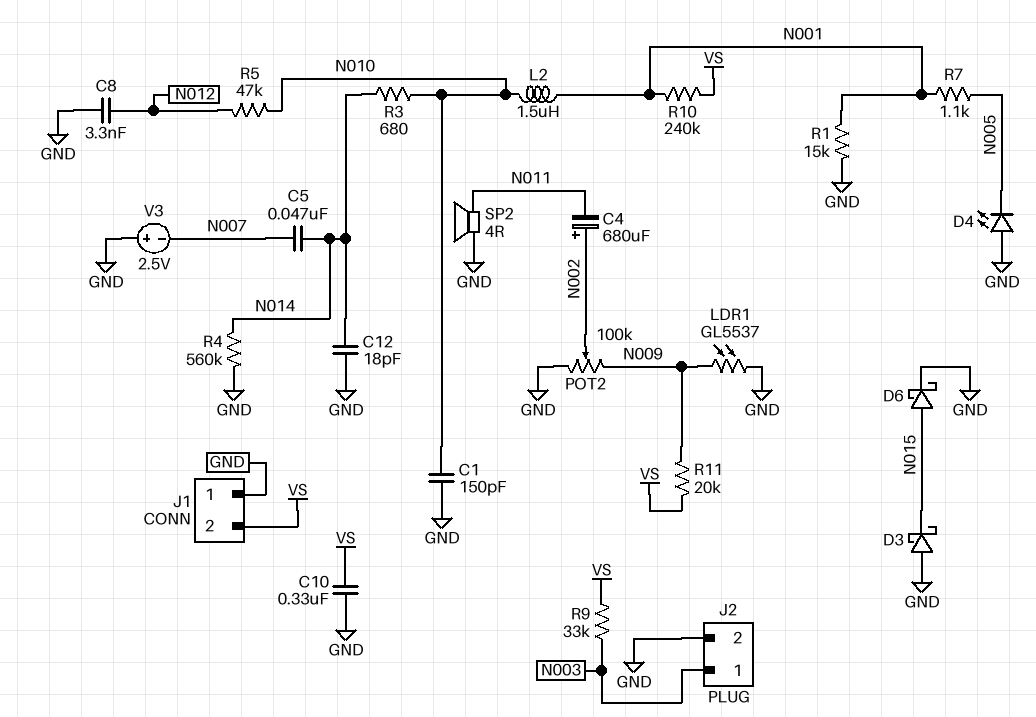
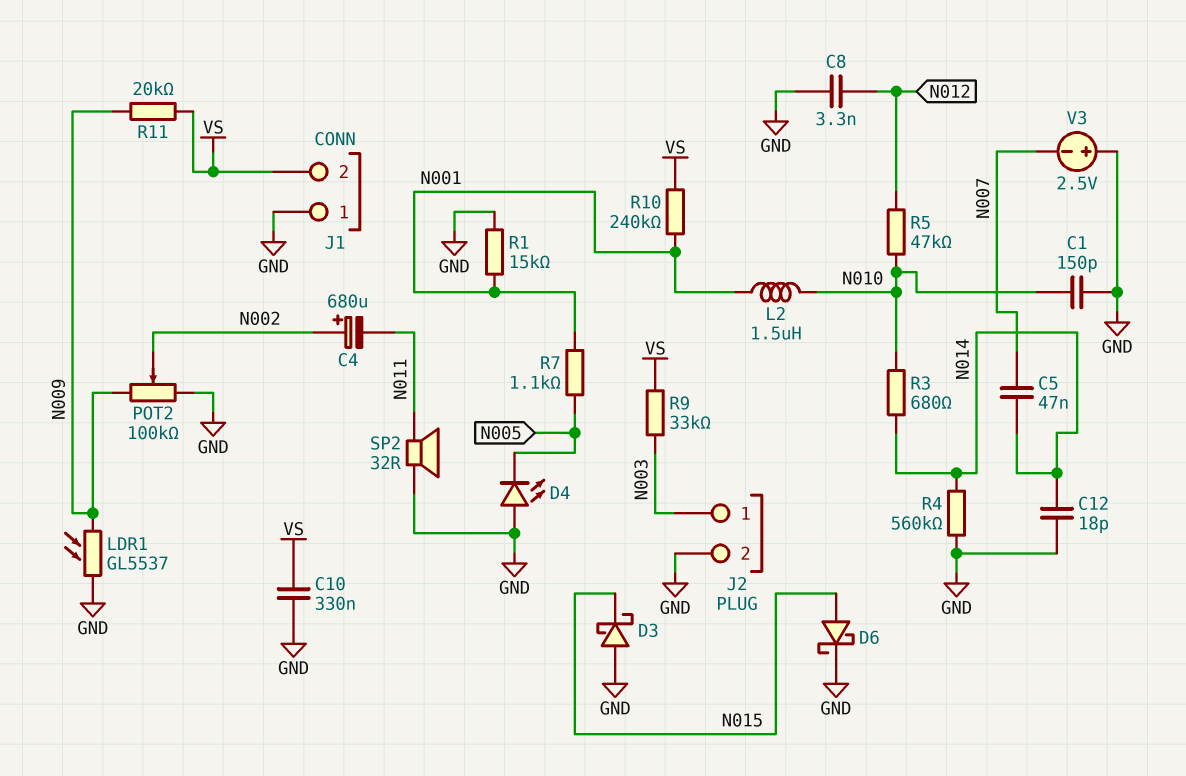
SP2: speaker 4R (GND, N011) -> speaker 32R (GND, N011)

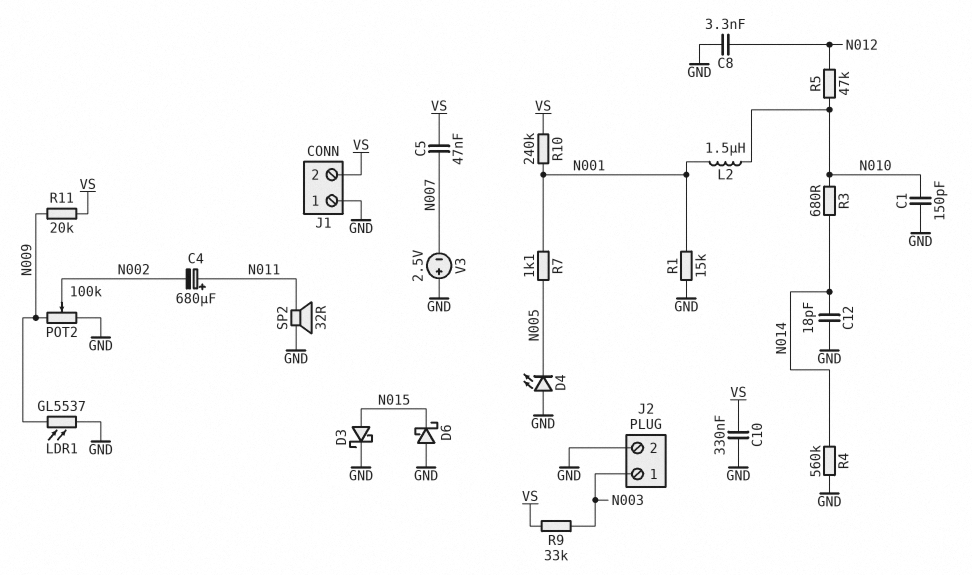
C4: 680uF (plus N002, minus N011) -> 680uF (plus N011, minus N002)
C5: 47nF (N007, N014) -> 47nF (N007, VS)
D3: schottky (A GND, K N015) -> schottky (A N015, K GND)
D6: schottky (A N015, K GND) -> schottky (A GND, K N015)

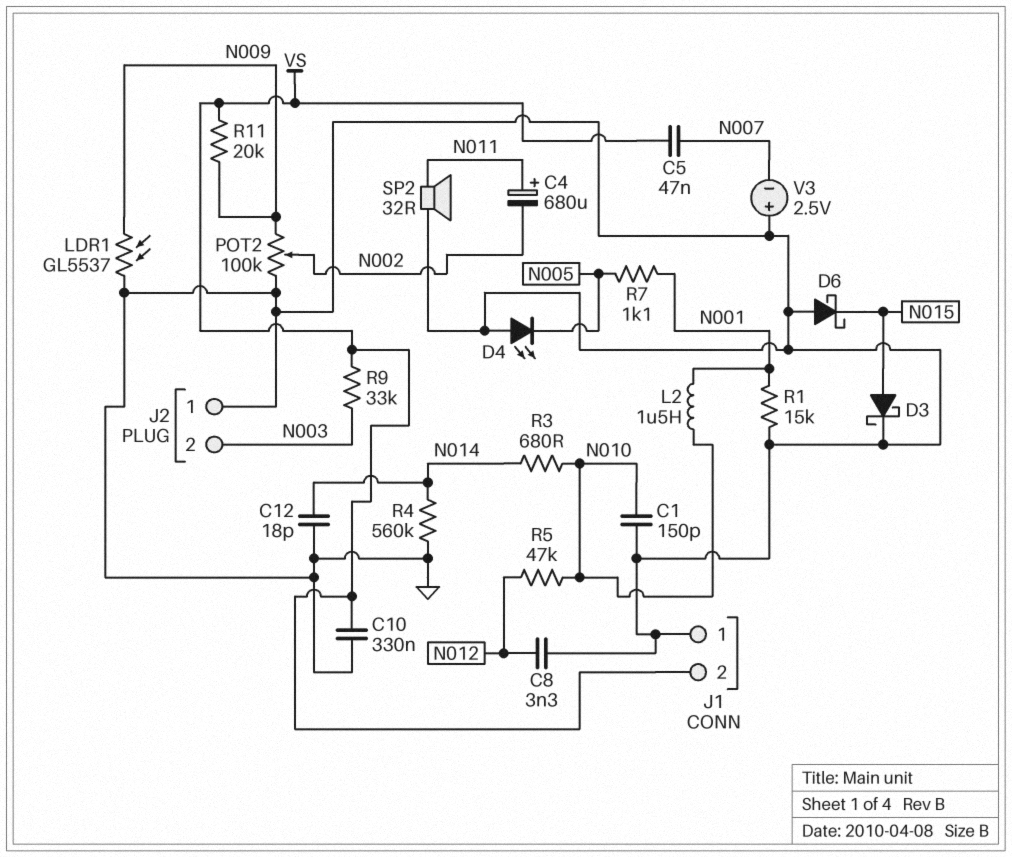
J2 pin 1: N003 -> GND
J2 pin 2: GND -> N003
R10: 240k (N001, VS) -> none

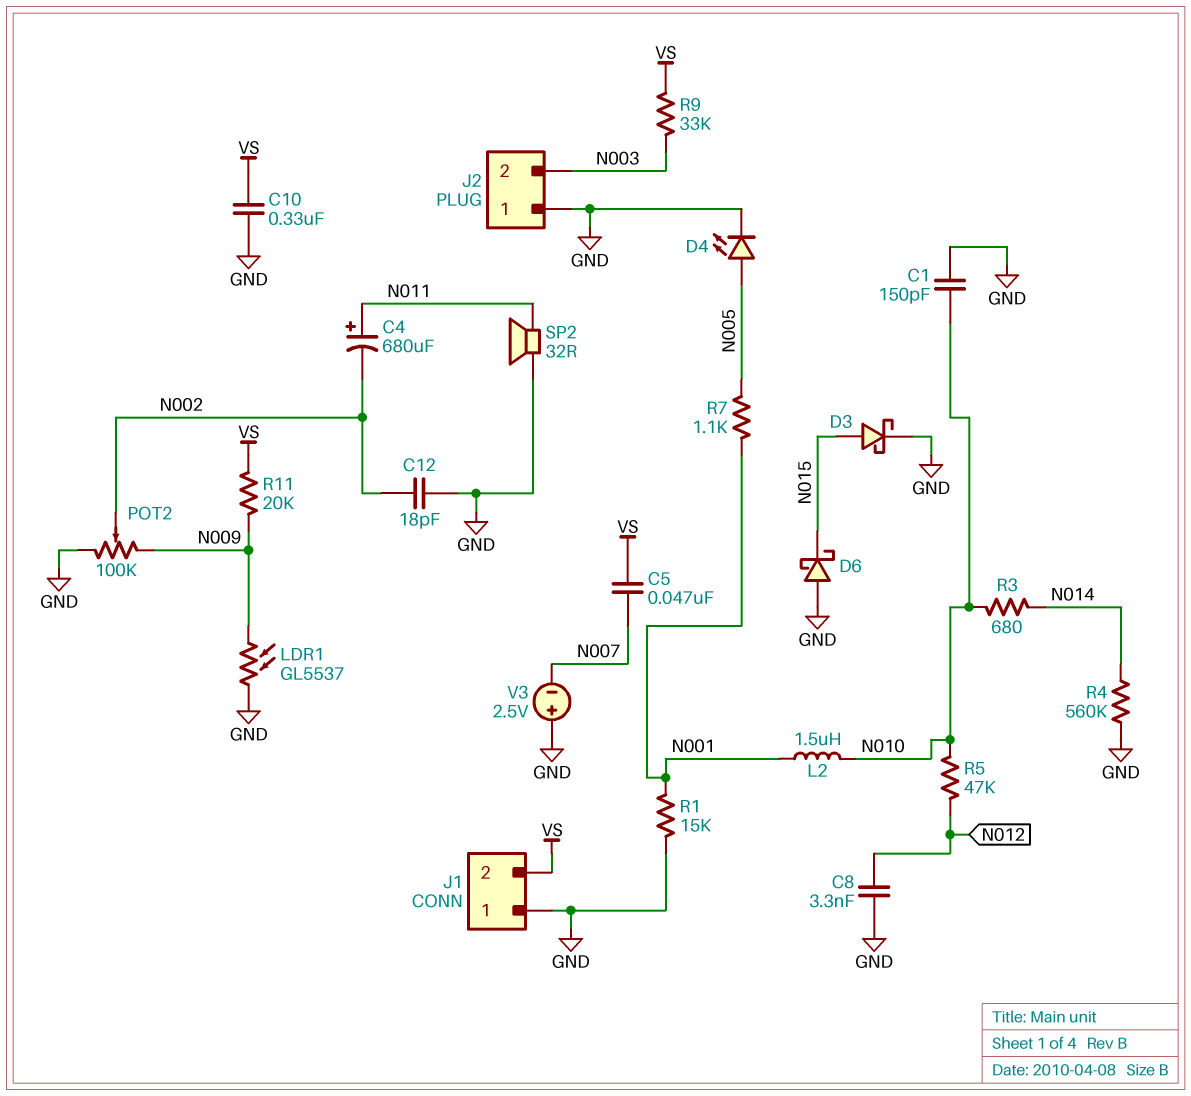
C12: 18pF (GND, N014) -> 18pF (GND, N002)
D4: LED (A GND, K N005) -> LED (A N005, K GND)

